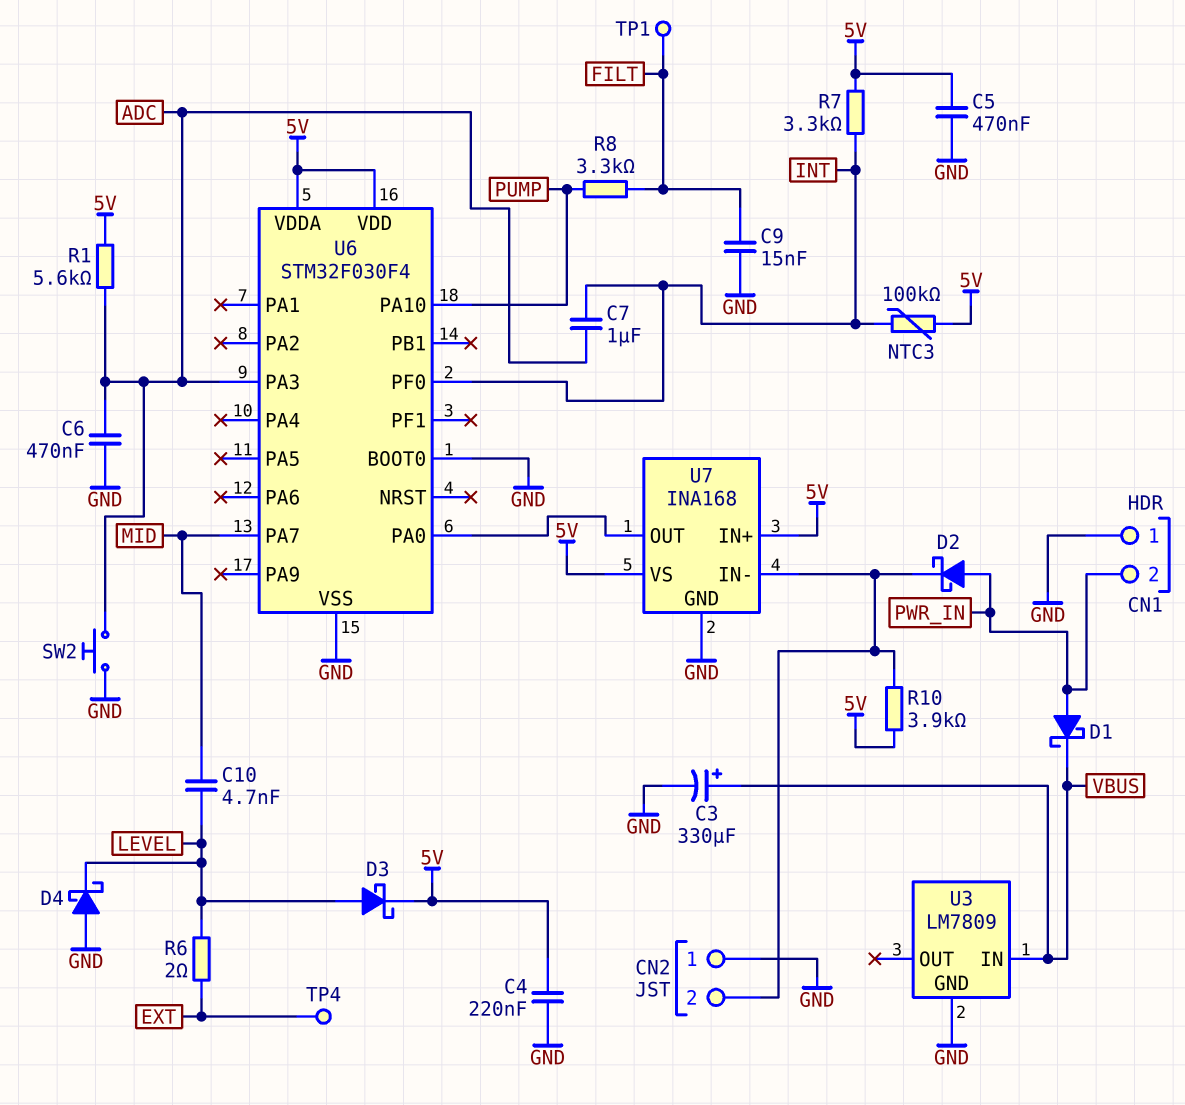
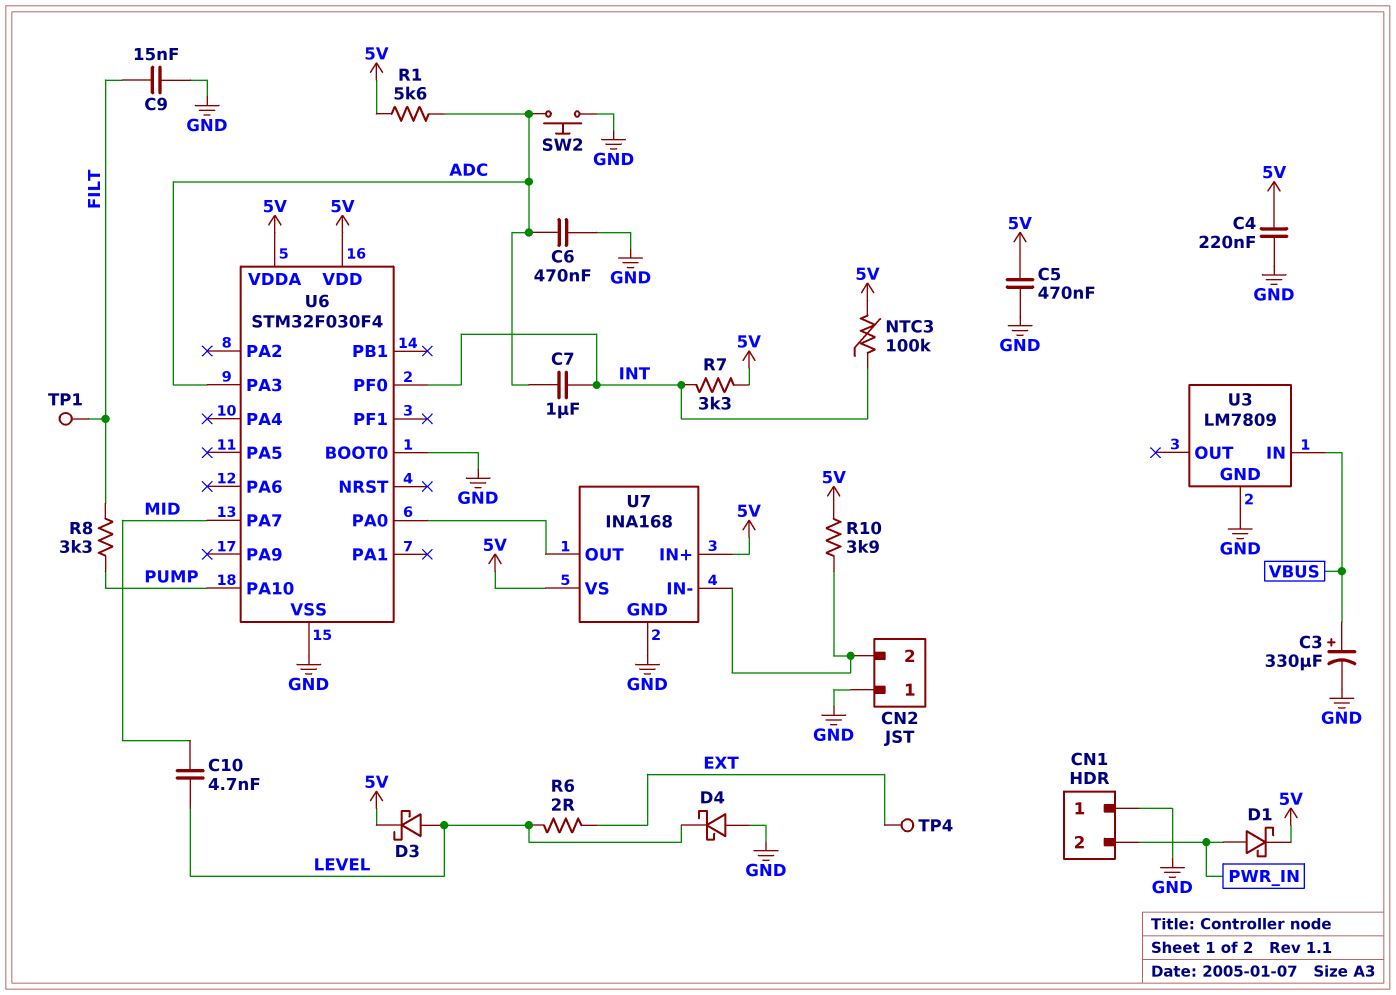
D1: schottky (A PWR_IN, K VBUS) -> schottky (A PWR_IN, K 5V)
D2: schottky (A PWR_IN, K CN2/2) -> none

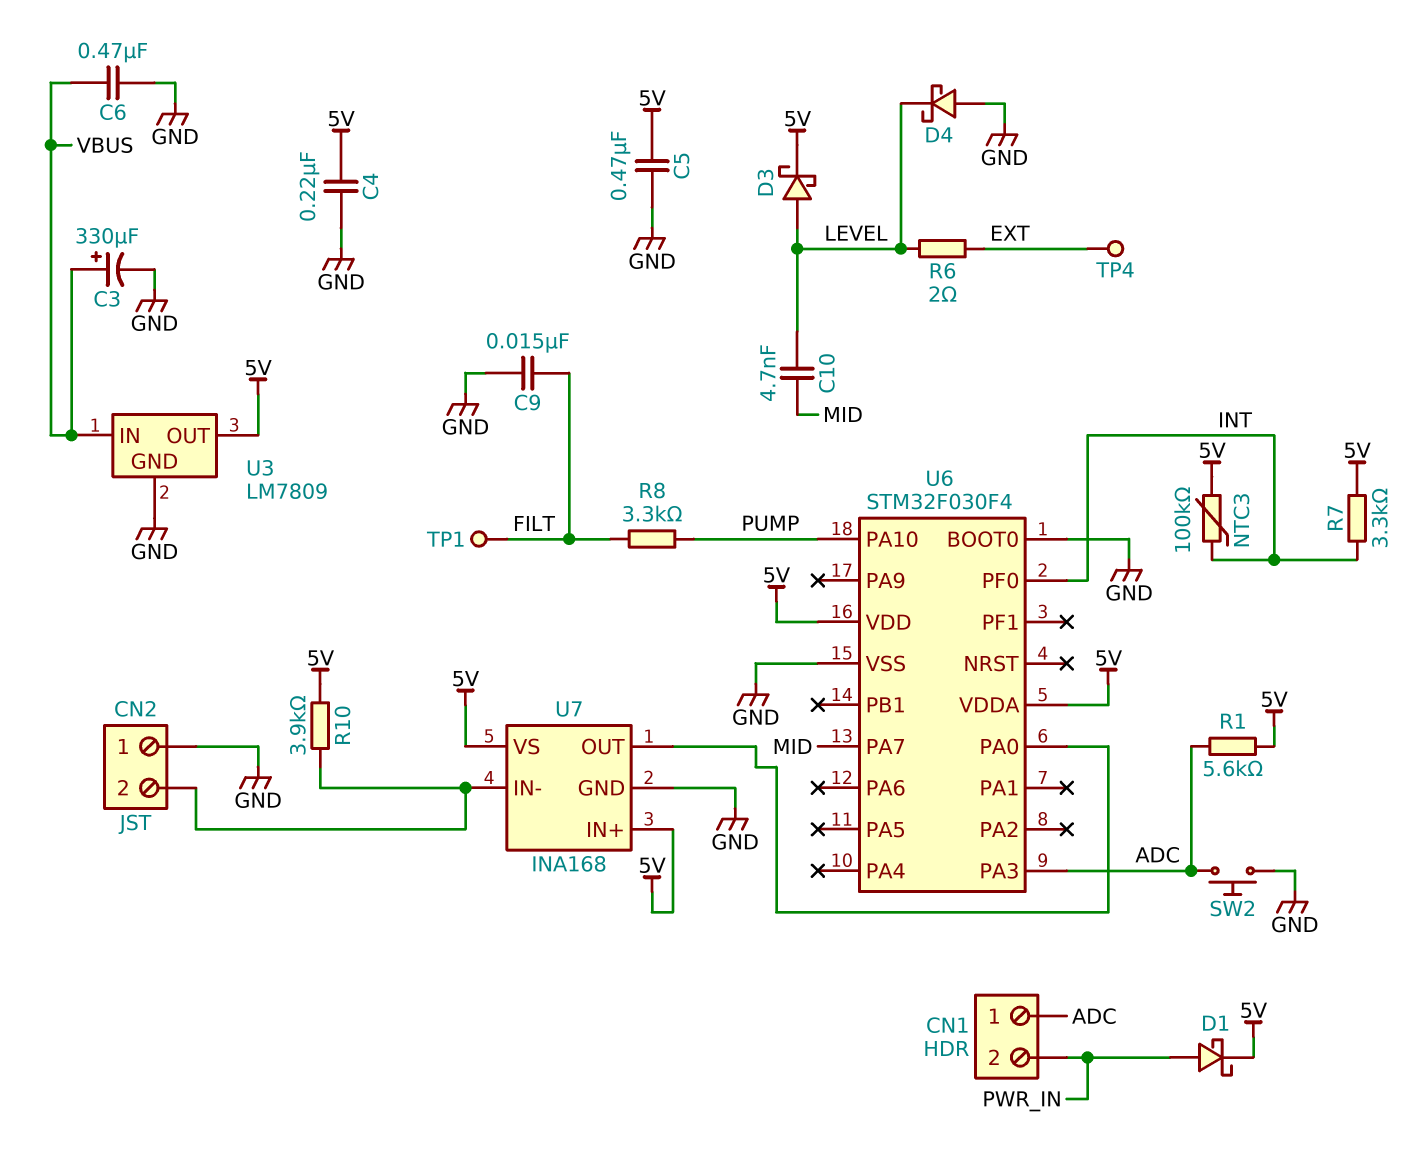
C6: 470nF (ADC, GND) -> 470nF (GND, VBUS)
C7: 1uF (ADC, INT) -> none
CN1 pin 1: GND -> ADC
U3 pin OUT: none -> 5V

